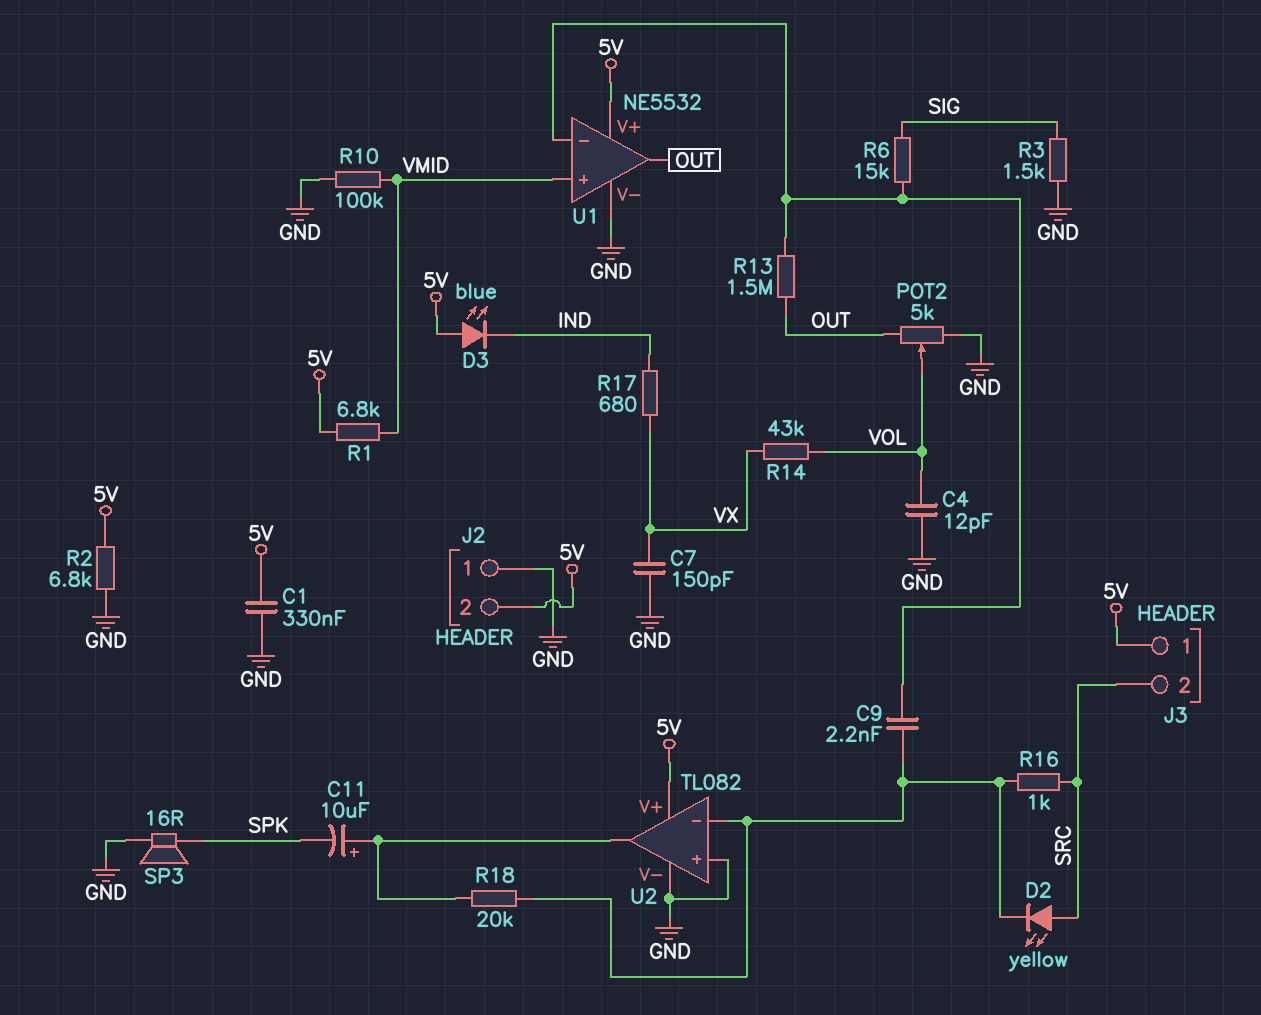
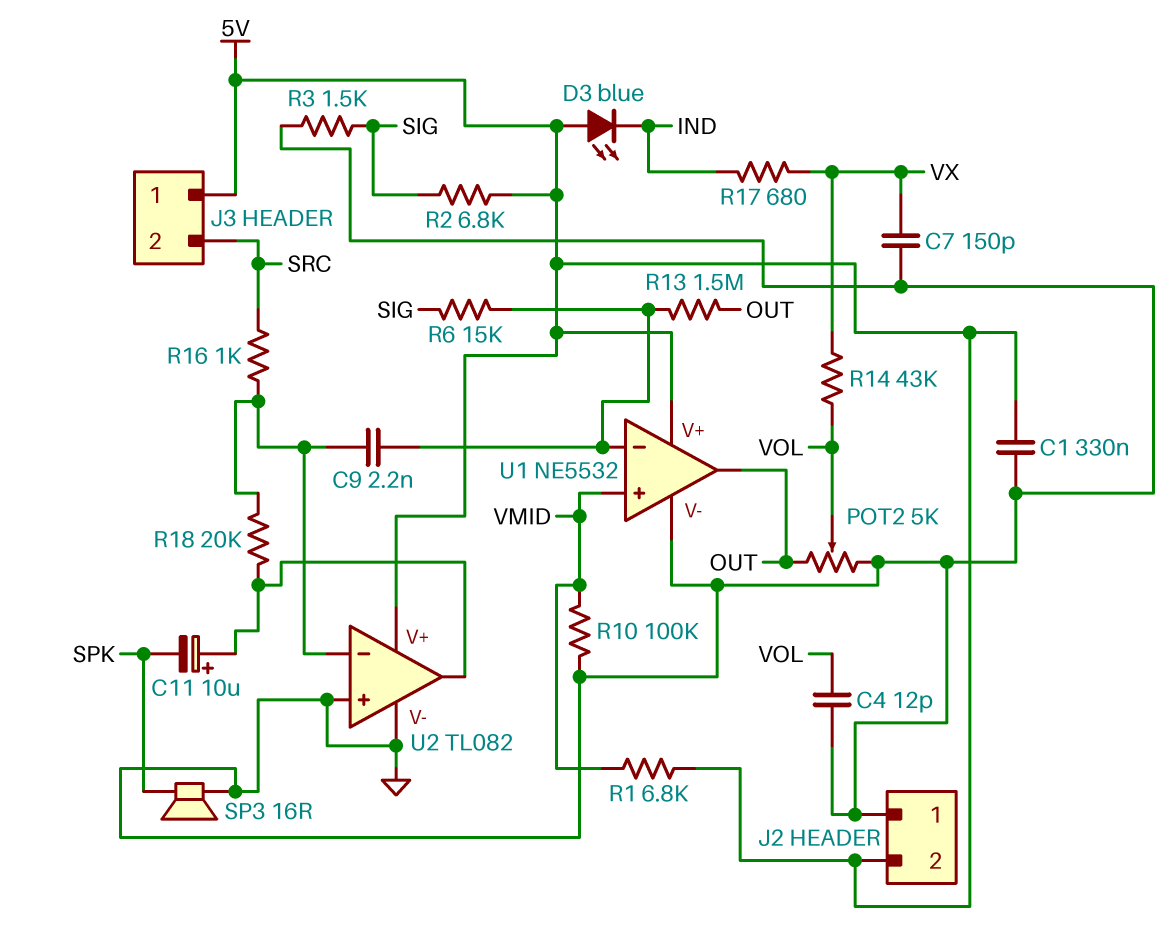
D2: LED yellow (A SRC, K U2/in-) -> none
R2: 6.8k (5V, GND) -> 6.8k (5V, SIG)

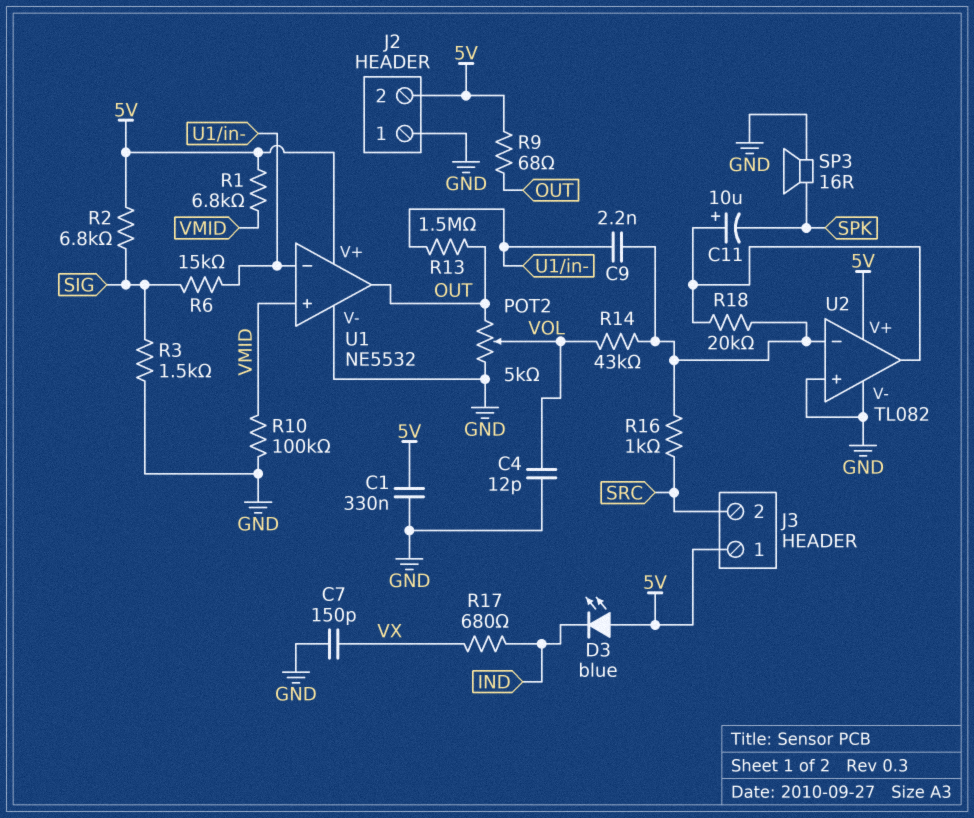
R9: none -> 68 (5V, OUT)
R14: 43k (VOL, VX) -> 43k (U2/in-, VOL)

